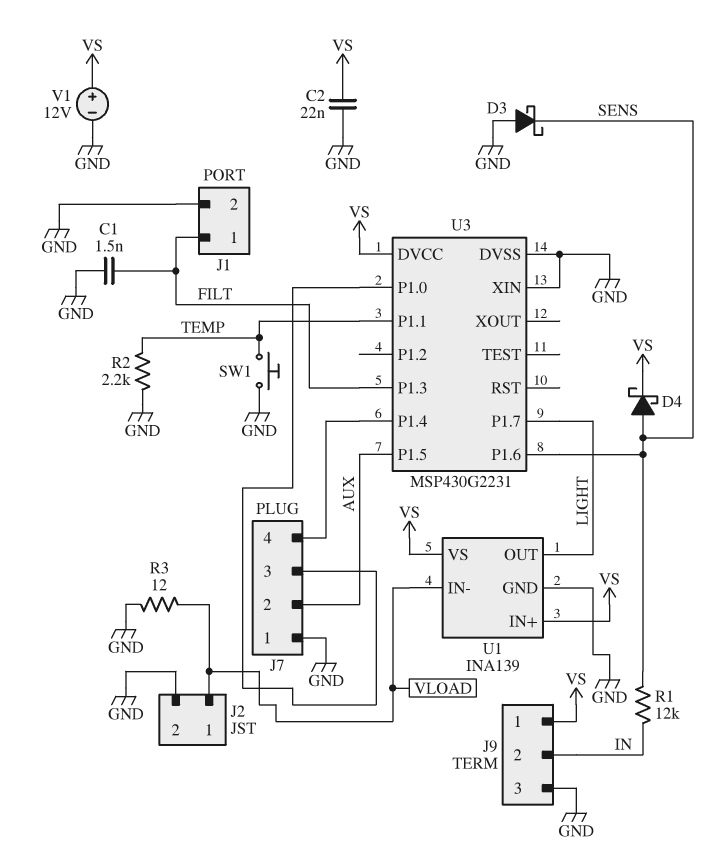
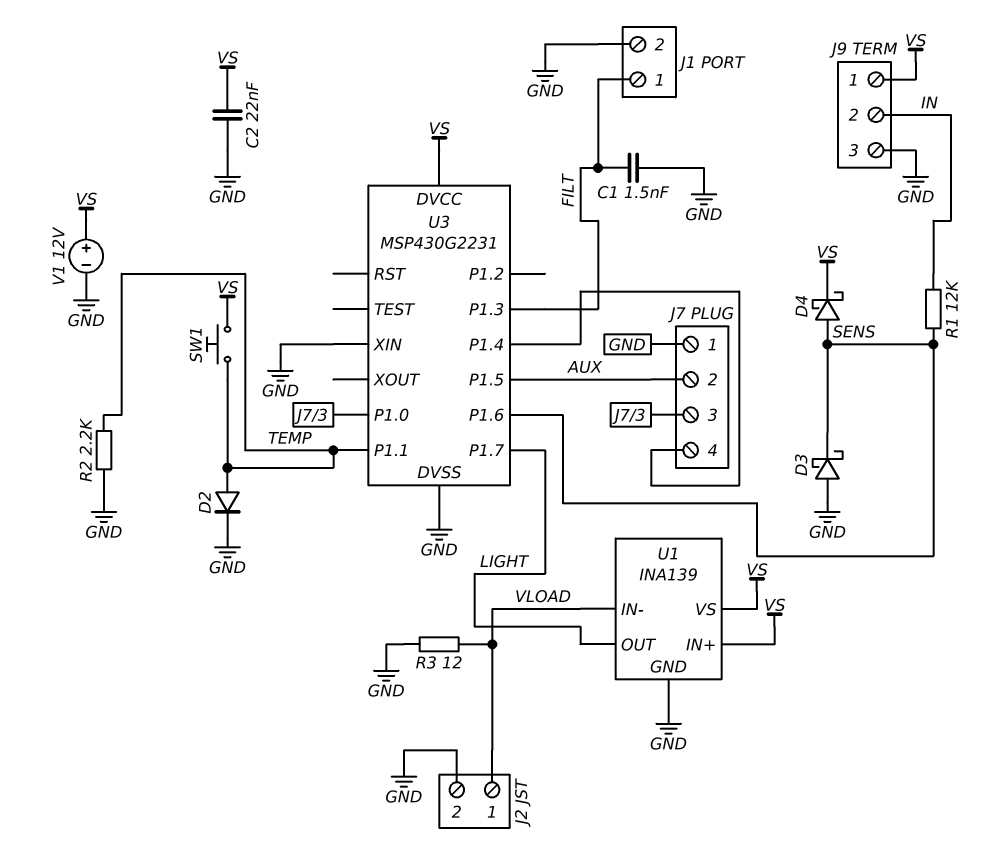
D2: none -> diode (A TEMP, K GND)
SW1: button (GND, TEMP) -> button (TEMP, VS)

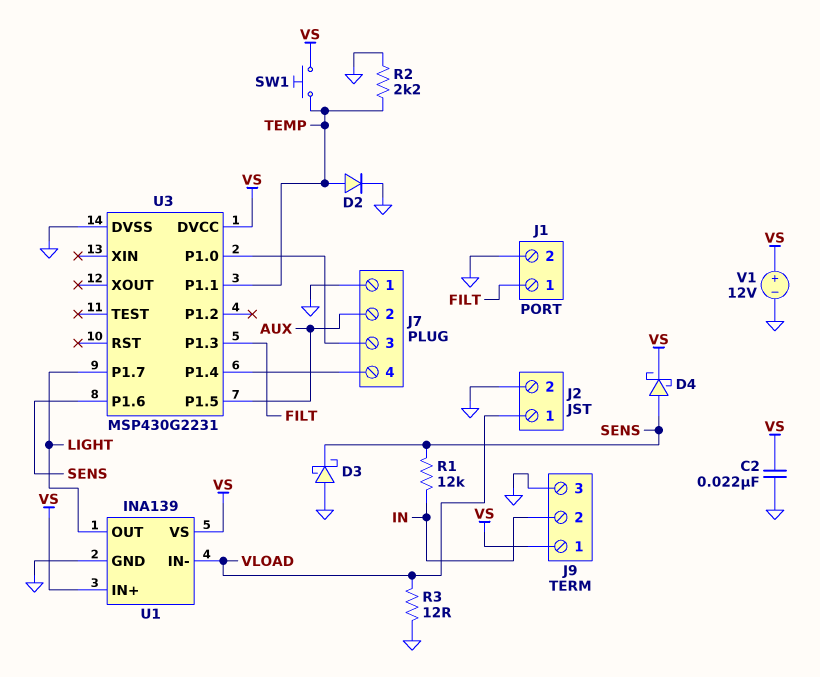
C1: 1.5nF (FILT, GND) -> none
U3 pin XIN: GND -> none

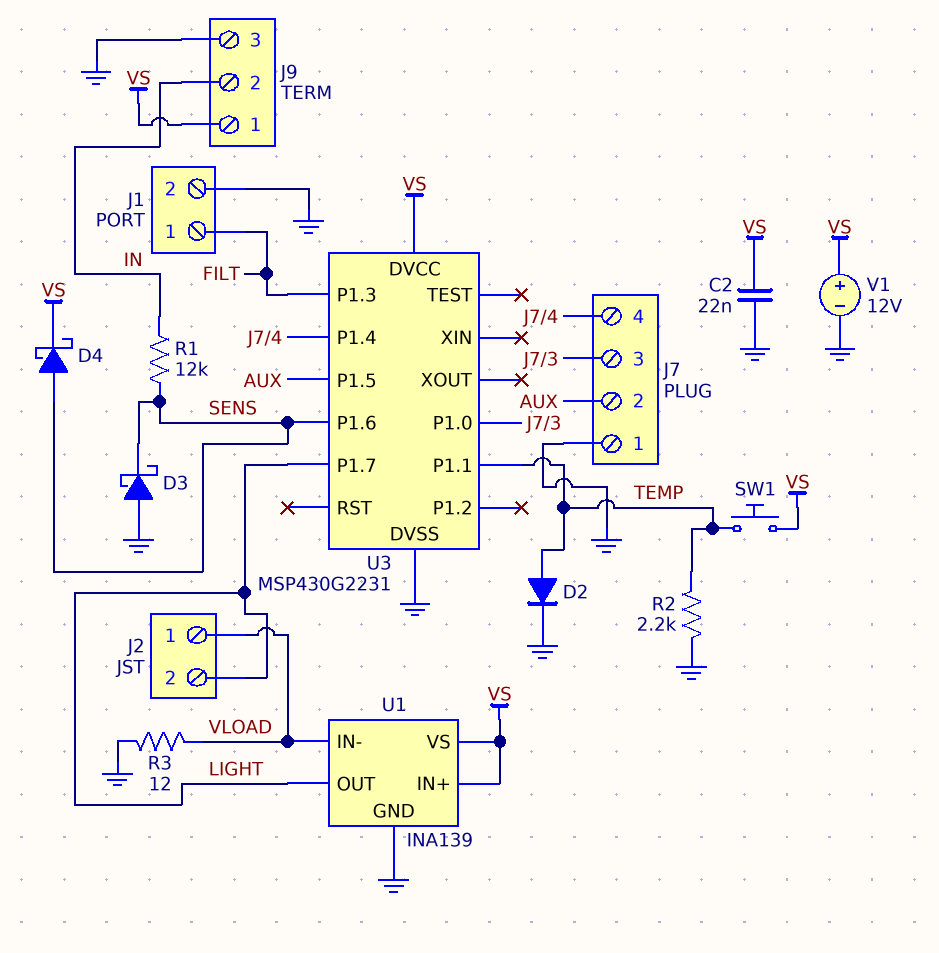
J2 pin 2: GND -> LIGHT

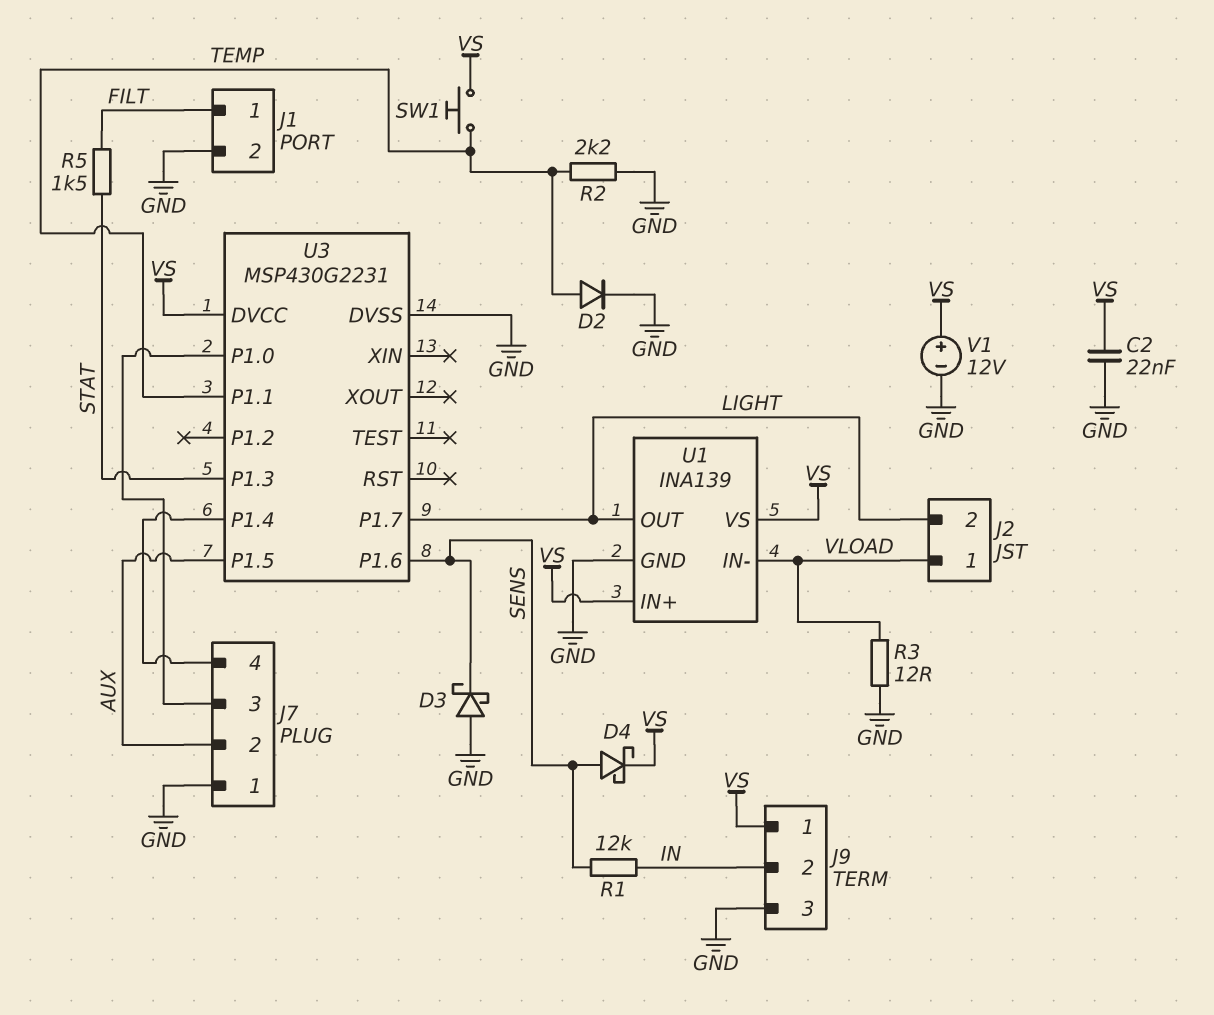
R5: none -> 1.5k (FILT, STAT)
U3 pin P1.3: FILT -> STAT

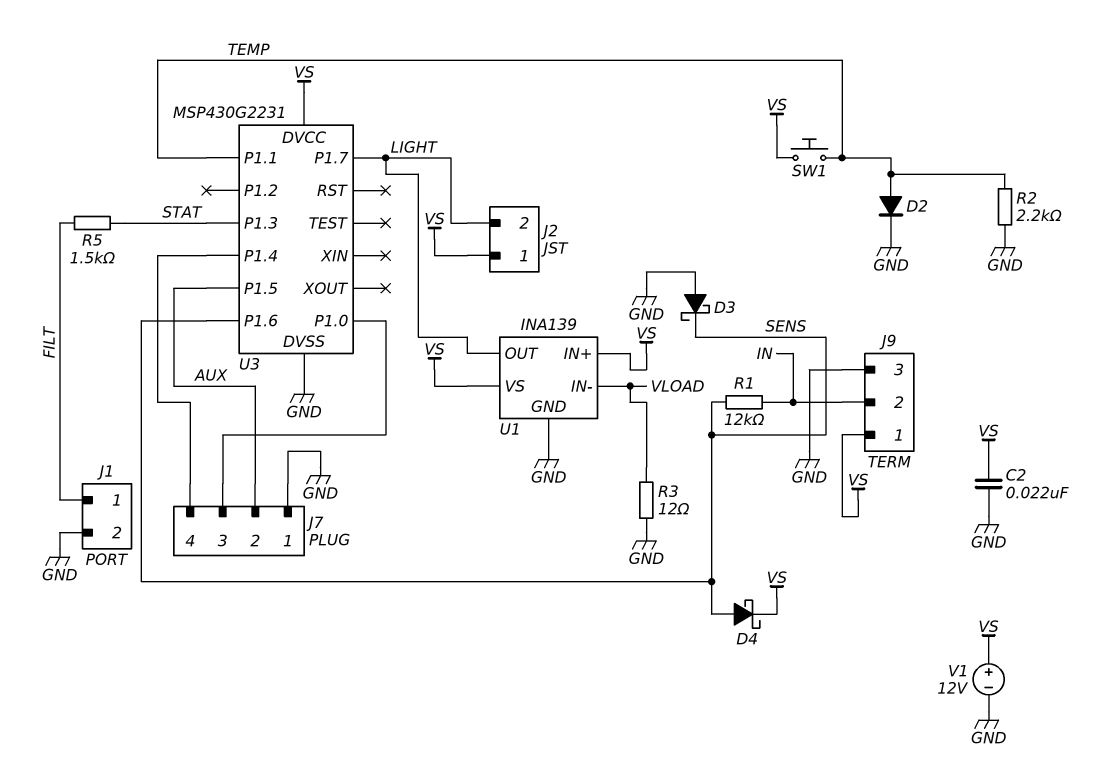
J2 pin 1: VLOAD -> VS

